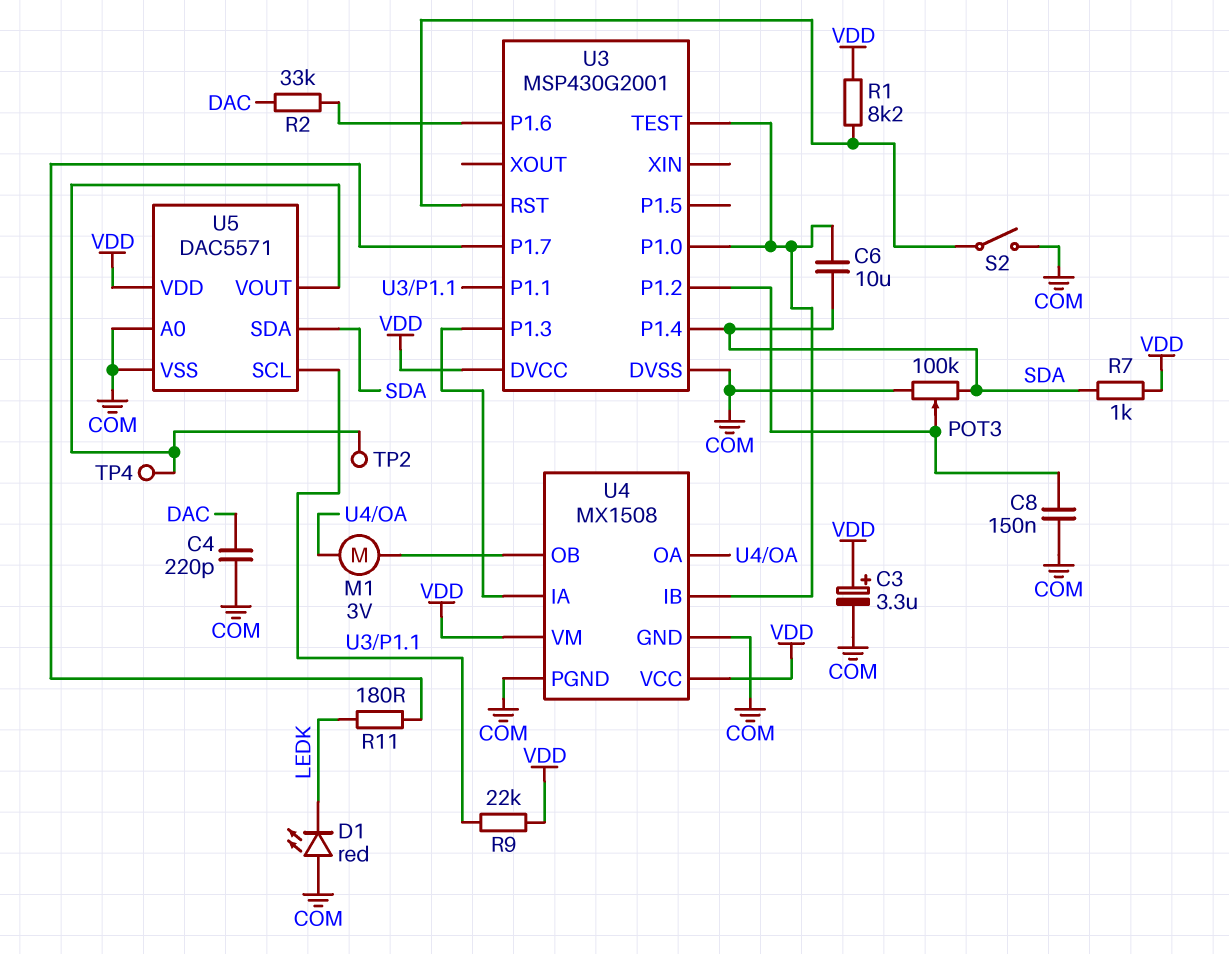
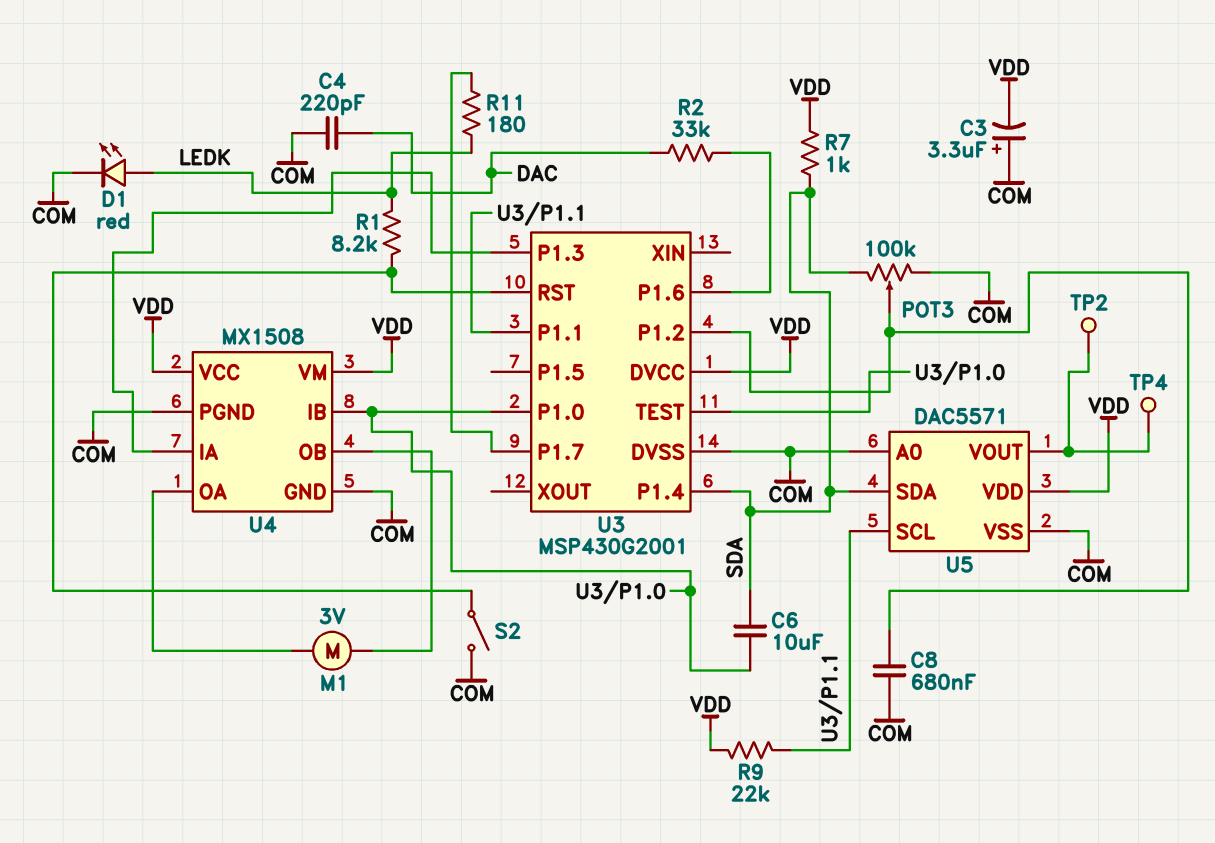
C3: 3.3uF (plus VDD, minus COM) -> 3.3uF (plus COM, minus VDD)
C8: 150nF (COM, U3/P1.2) -> 680nF (COM, U3/P1.2)
D1: LED red (A COM, K LEDK) -> LED red (A LEDK, K COM)
R1: 8.2k (U3/RST, VDD) -> 8.2k (LEDK, U3/RST)

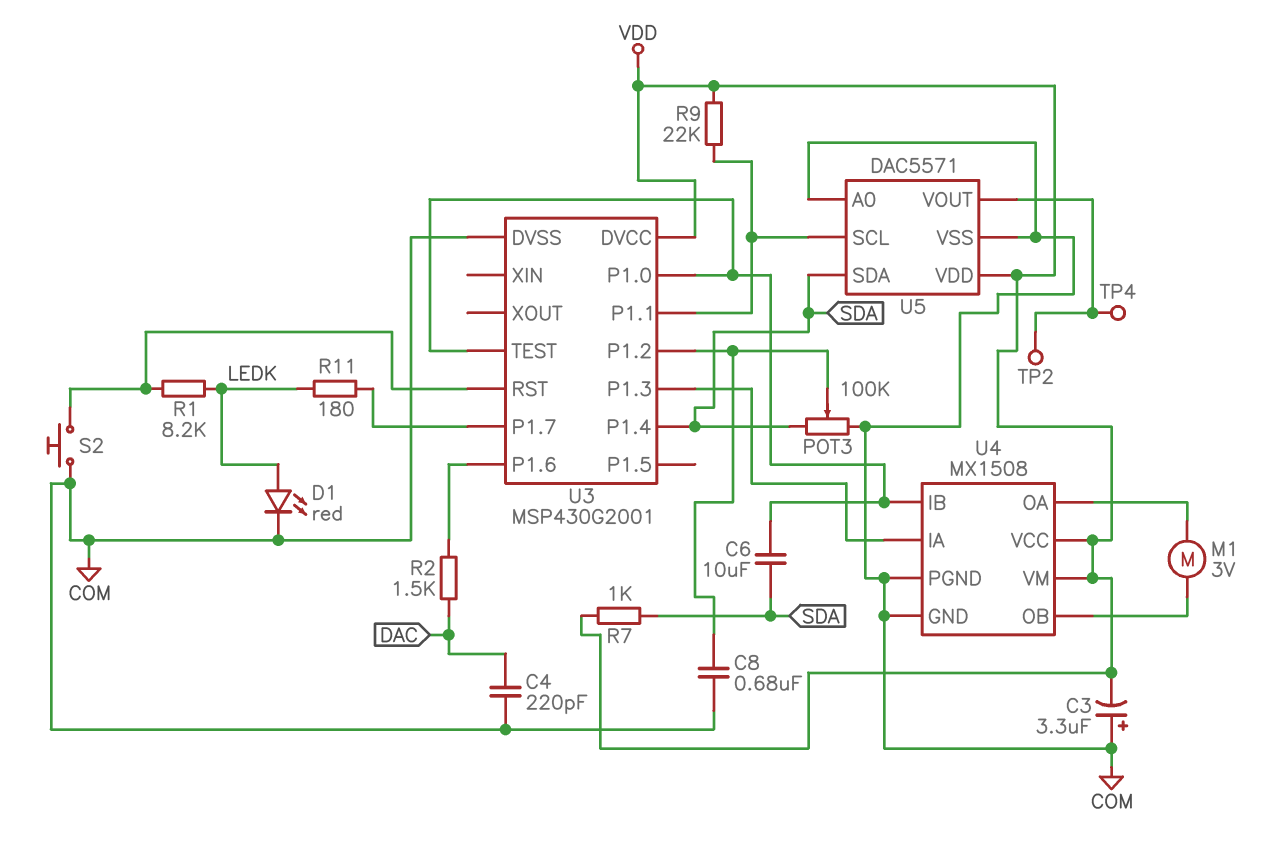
R2: 33k (DAC, U3/P1.6) -> 1.5k (DAC, U3/P1.6)
S2: switch (COM, U3/RST) -> button (COM, U3/RST)

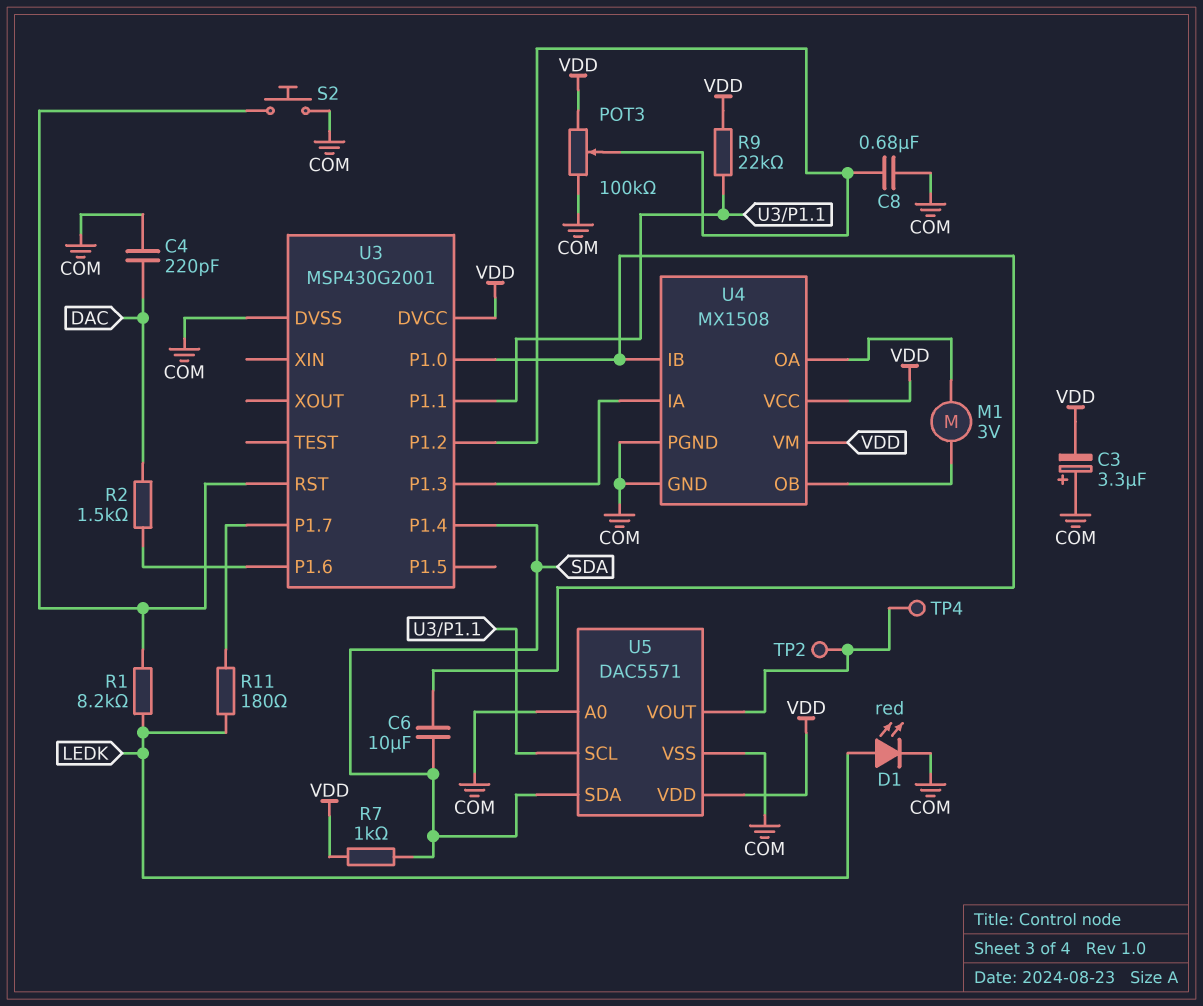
POT3: 100k (COM, SDA, wiper U3/P1.2) -> 100k (COM, VDD, wiper U3/P1.2)
U3 pin TEST: U3/P1.0 -> none

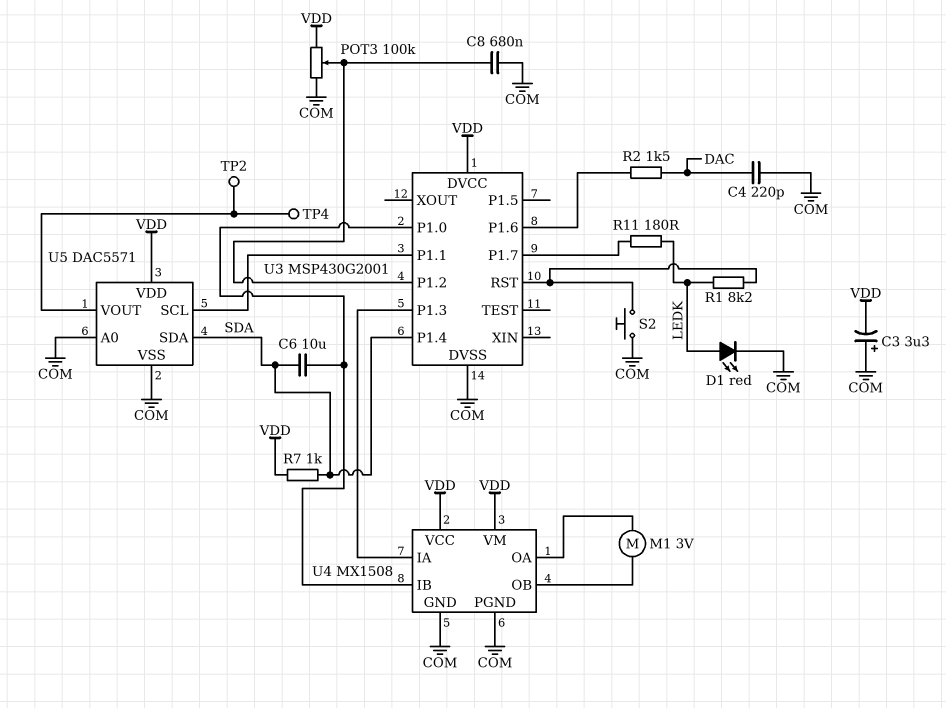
R9: 22k (U3/P1.1, VDD) -> none

